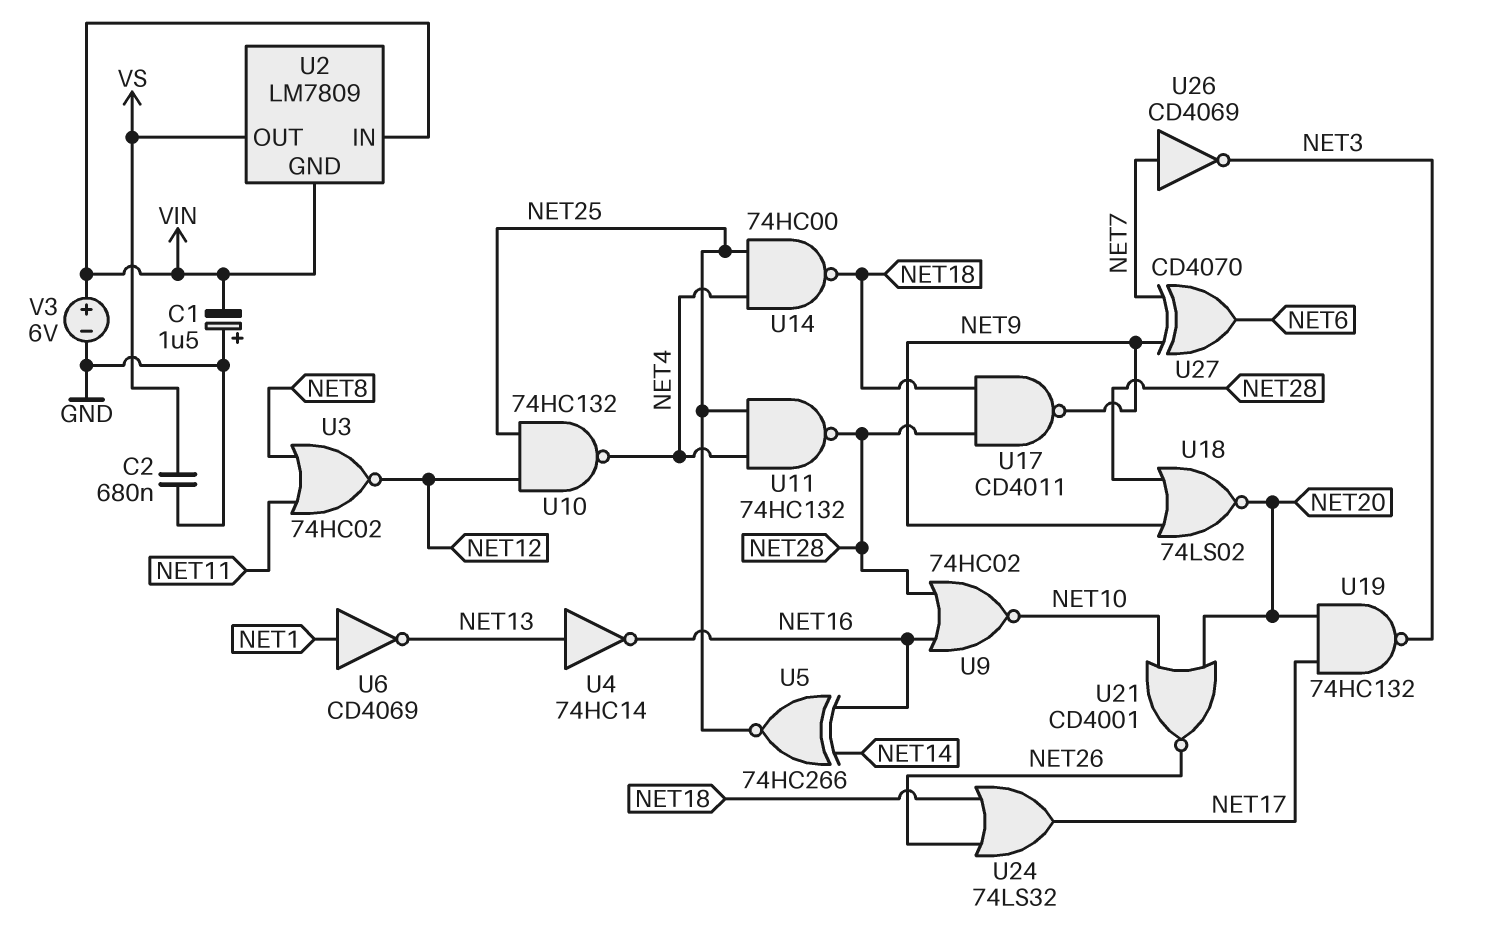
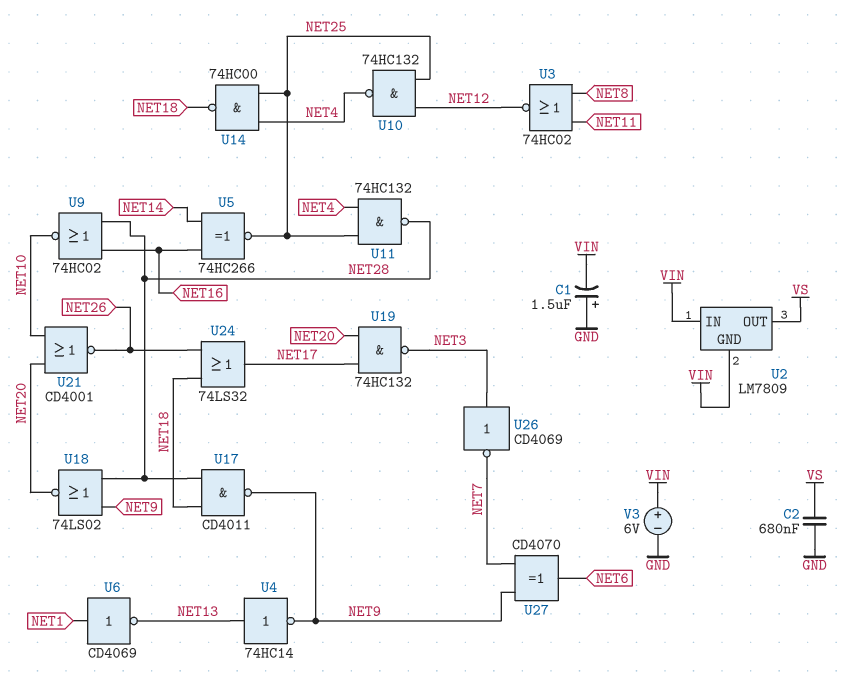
U4: NOT 74HC14 (in NET13, out NET16) -> NOT 74HC14 (in NET13, out NET9)
U26: NOT CD4069 (in NET7, out NET3) -> NOT CD4069 (in NET3, out NET7)

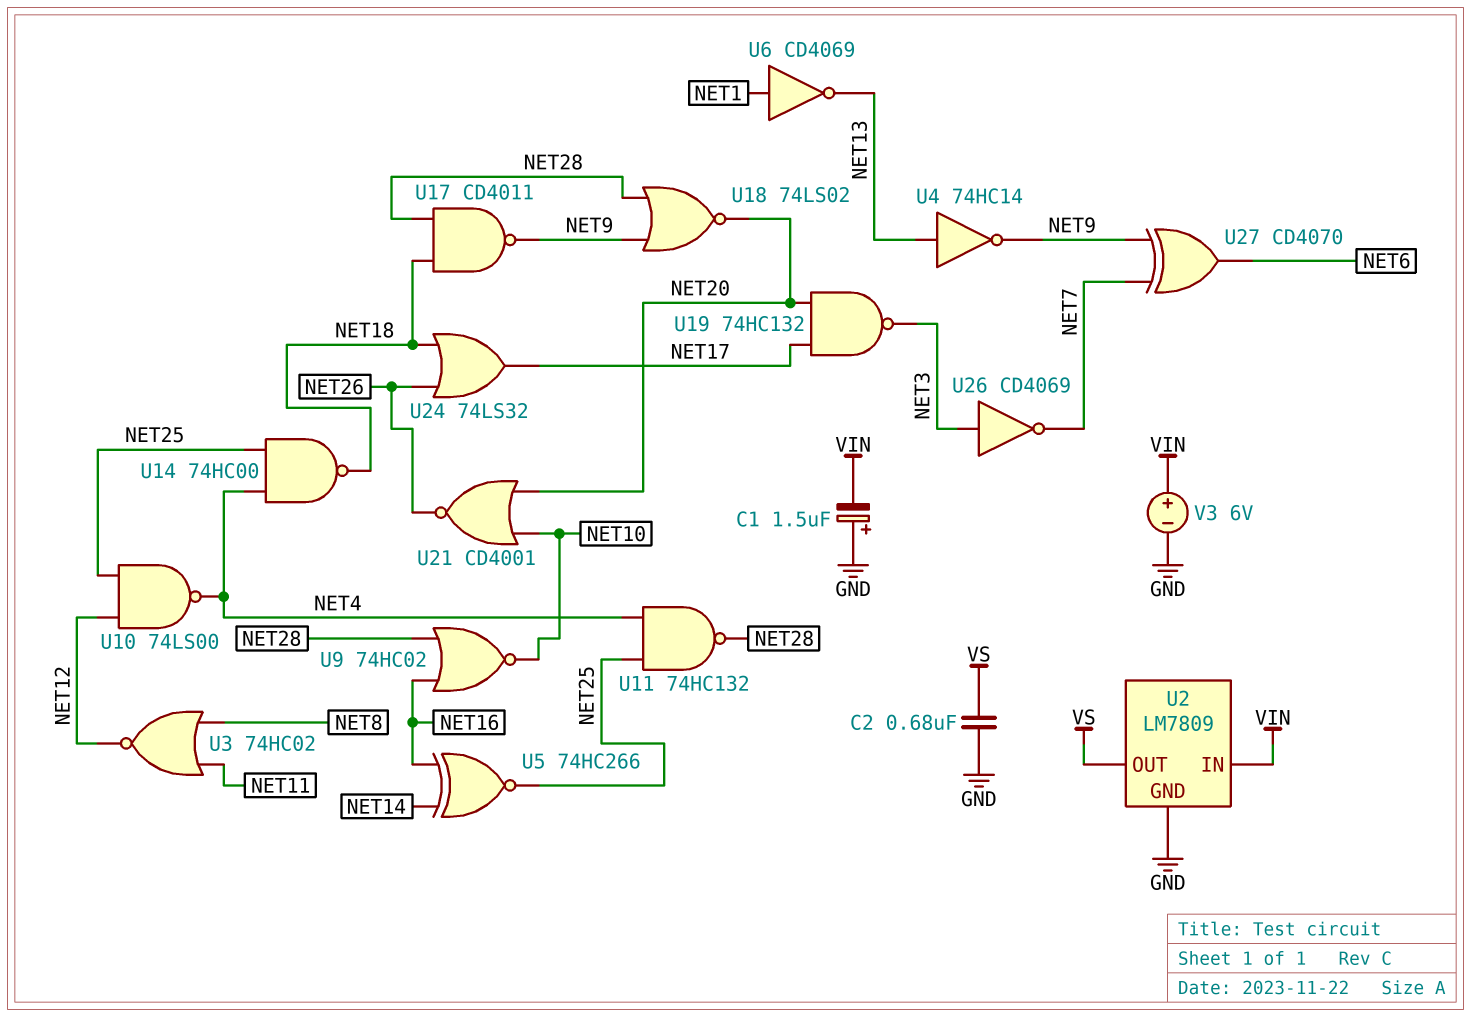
U2 pin GND: VIN -> GND
U10: NAND 74HC132 (in NET12, in NET25, out NET4) -> NAND 74LS00 (in NET12, in NET25, out NET4)

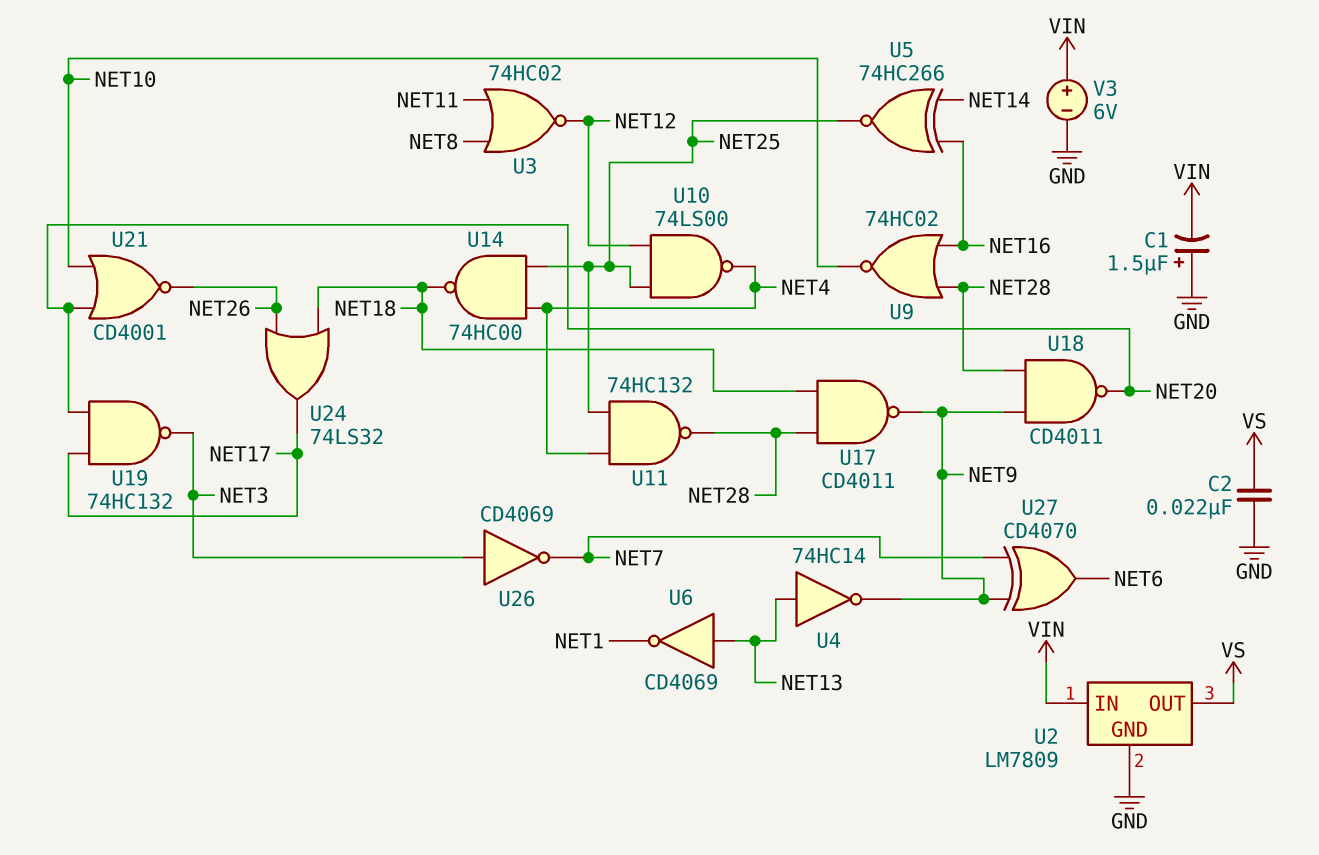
C2: 680nF (GND, VS) -> 22nF (GND, VS)
U6: NOT CD4069 (in NET1, out NET13) -> NOT CD4069 (in NET13, out NET1)
U18: NOR 74LS02 (in NET9, in NET28, out NET20) -> NAND CD4011 (in NET9, in NET28, out NET20)

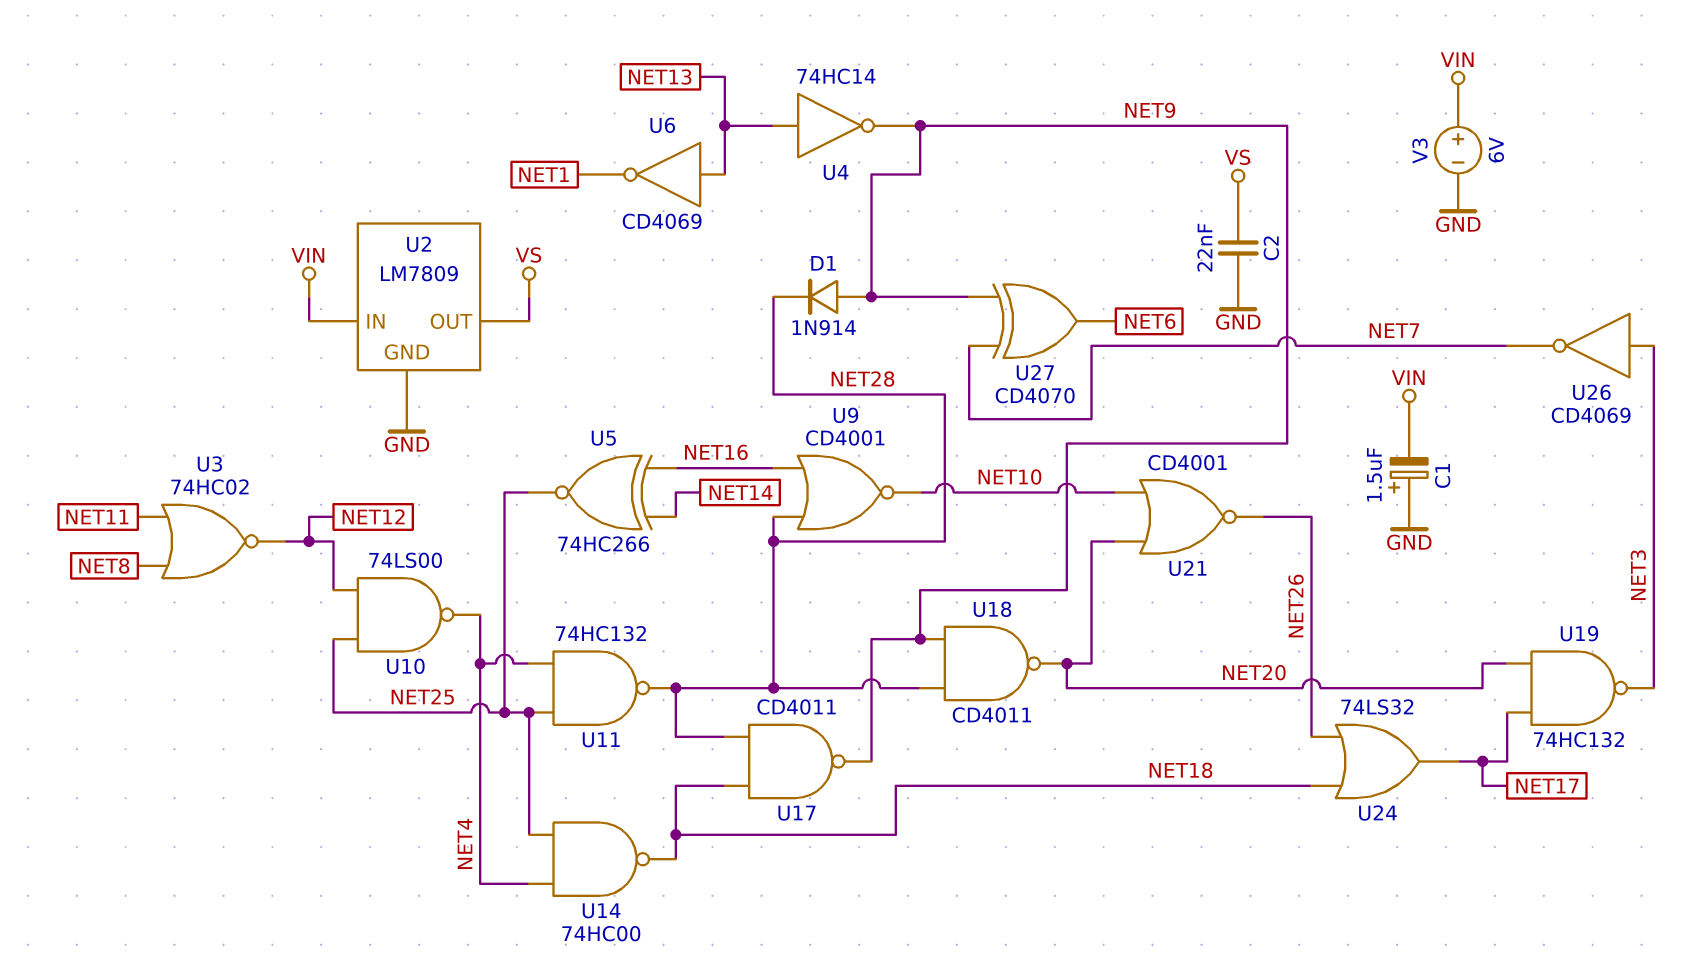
D1: none -> diode 1N914 (A NET9, K NET28)
U9: NOR 74HC02 (in NET16, in NET28, out NET10) -> NOR CD4001 (in NET16, in NET28, out NET10)

